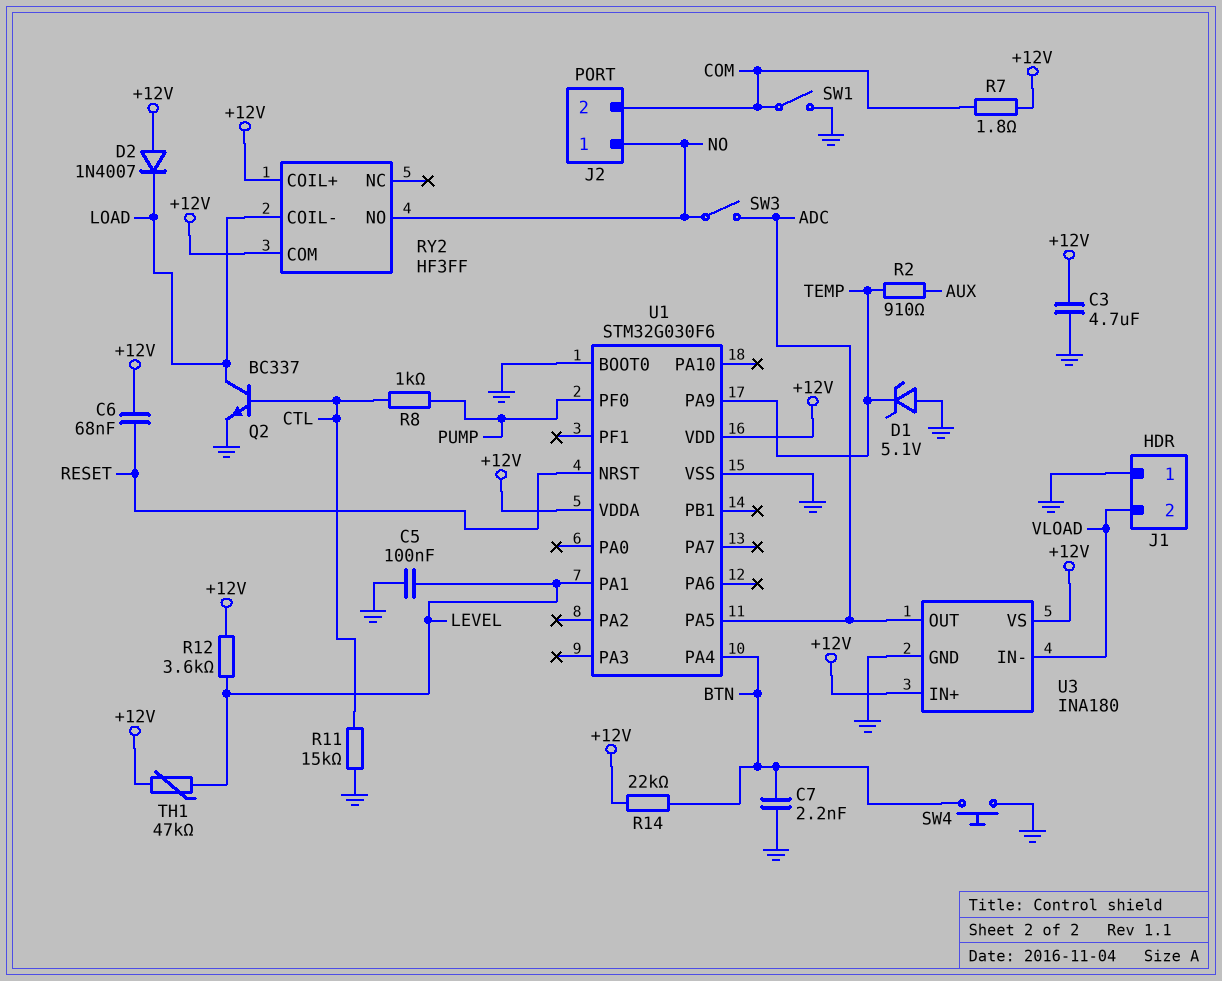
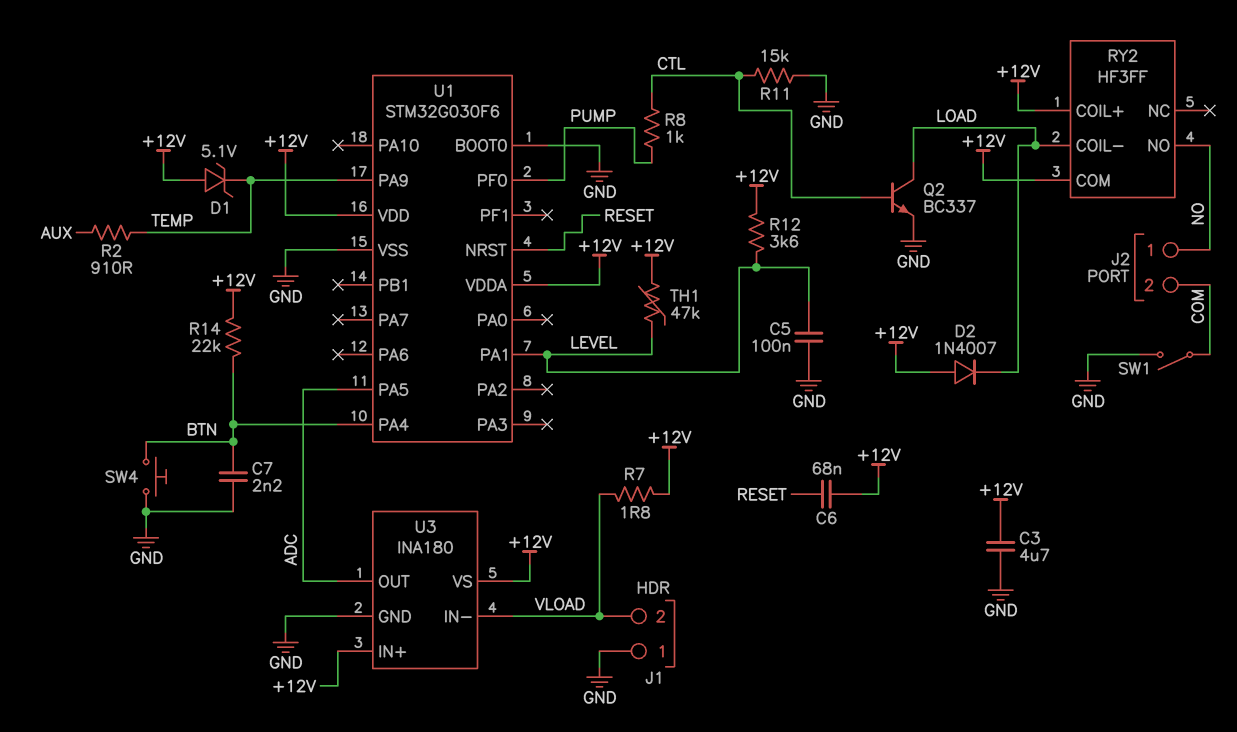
D1: zener 5.1V (A GND, K TEMP) -> zener 5.1V (A +12V, K TEMP)
R7: 1.8 (+12V, COM) -> 1.8 (+12V, VLOAD)
SW3: switch (ADC, NO) -> none

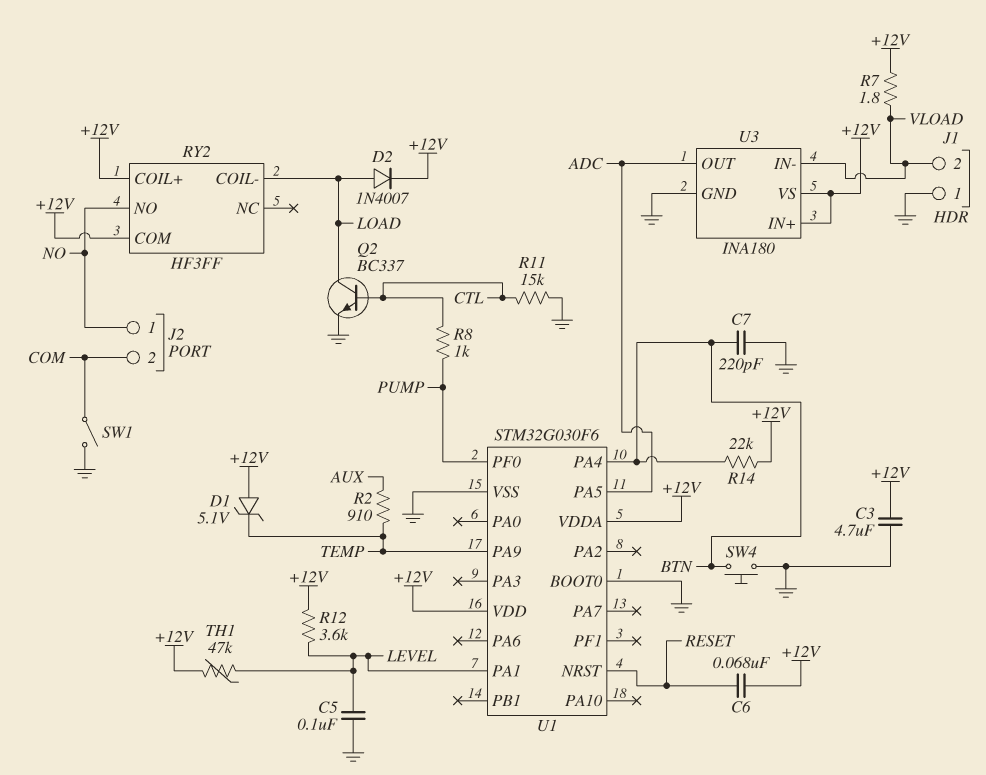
C7: 2.2nF (BTN, GND) -> 220pF (BTN, GND)
D2: diode 1N4007 (A +12V, K LOAD) -> diode 1N4007 (A LOAD, K +12V)

